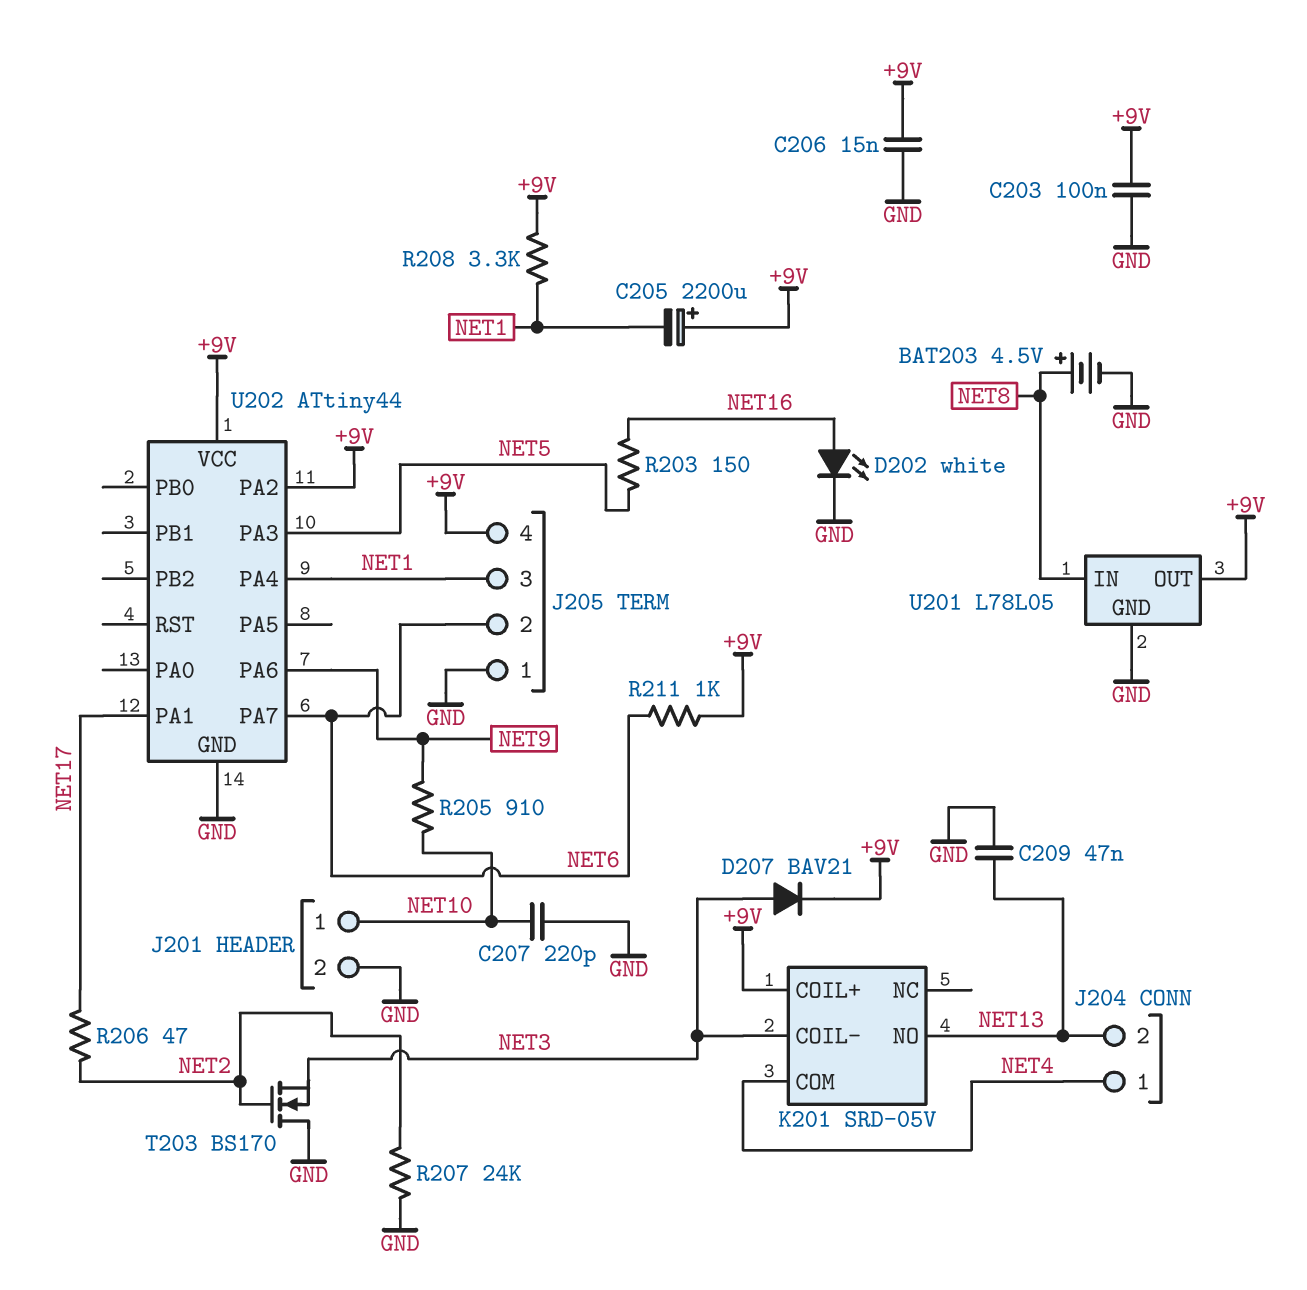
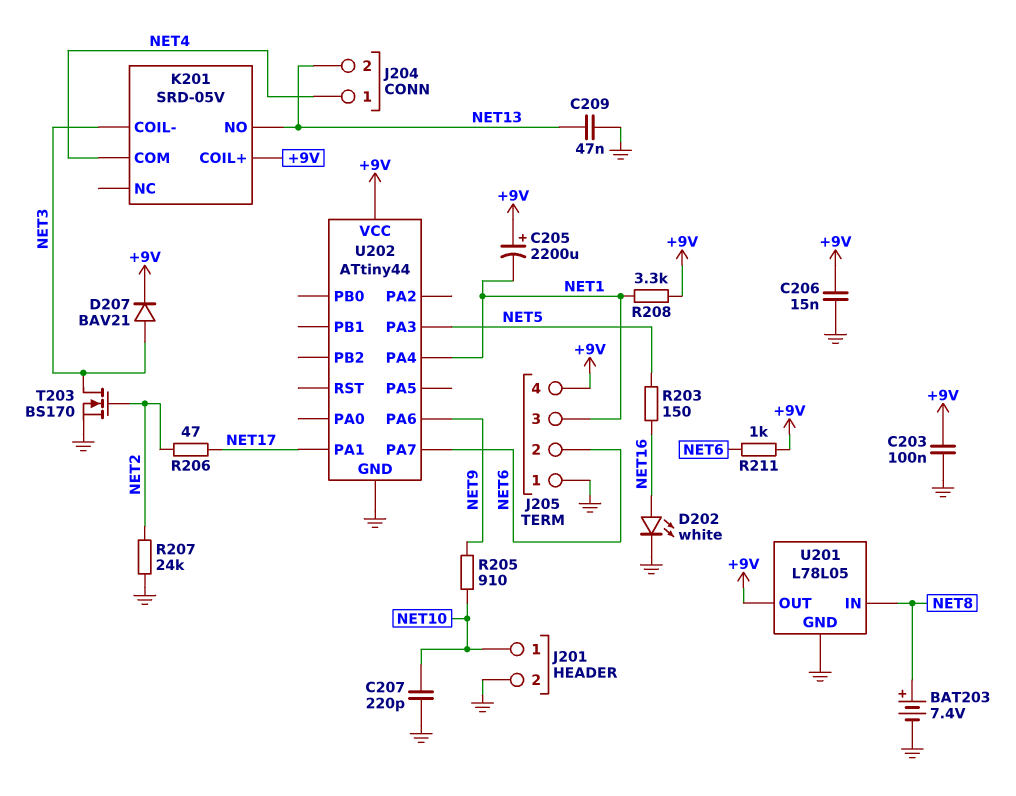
BAT203: 4.5V (plus NET8, minus GND) -> 7.4V (plus NET8, minus GND)
T203: NMOS BS170 (G NET2, D GND, S NET3) -> NMOS BS170 (G NET2, D NET3, S GND)
U202 pin PA2: +9V -> none

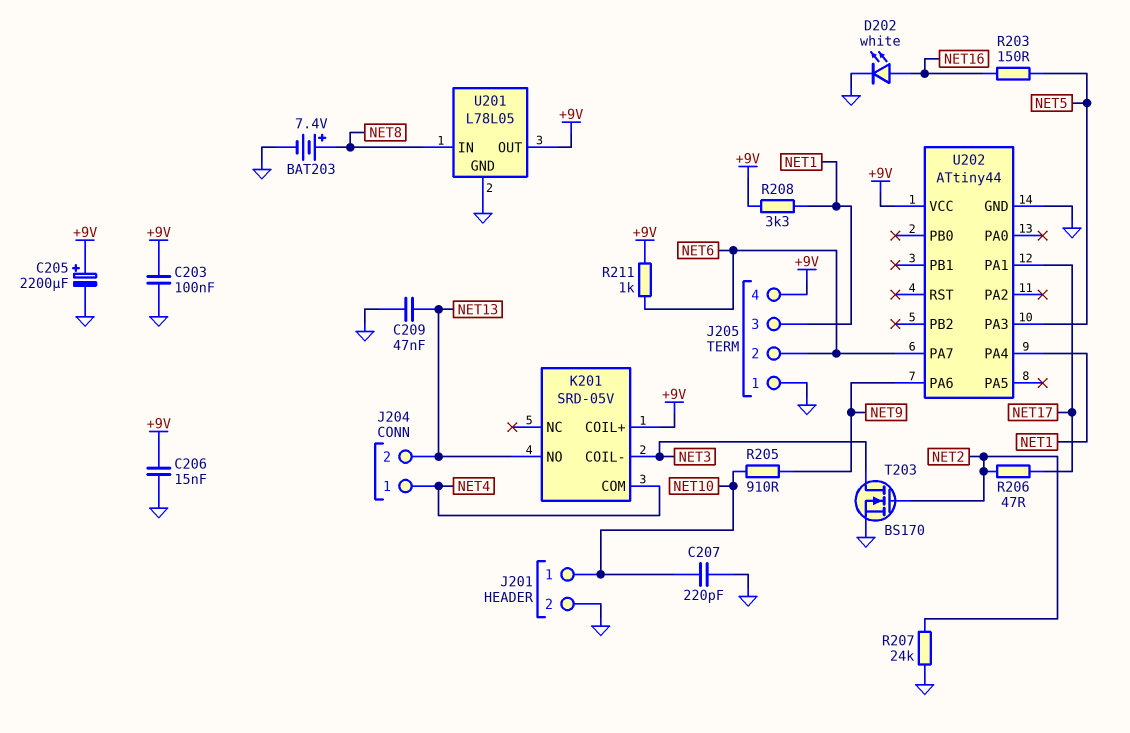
C205: 2200uF (plus +9V, minus NET1) -> 2200uF (plus +9V, minus GND)
D207: diode BAV21 (A NET3, K +9V) -> none

